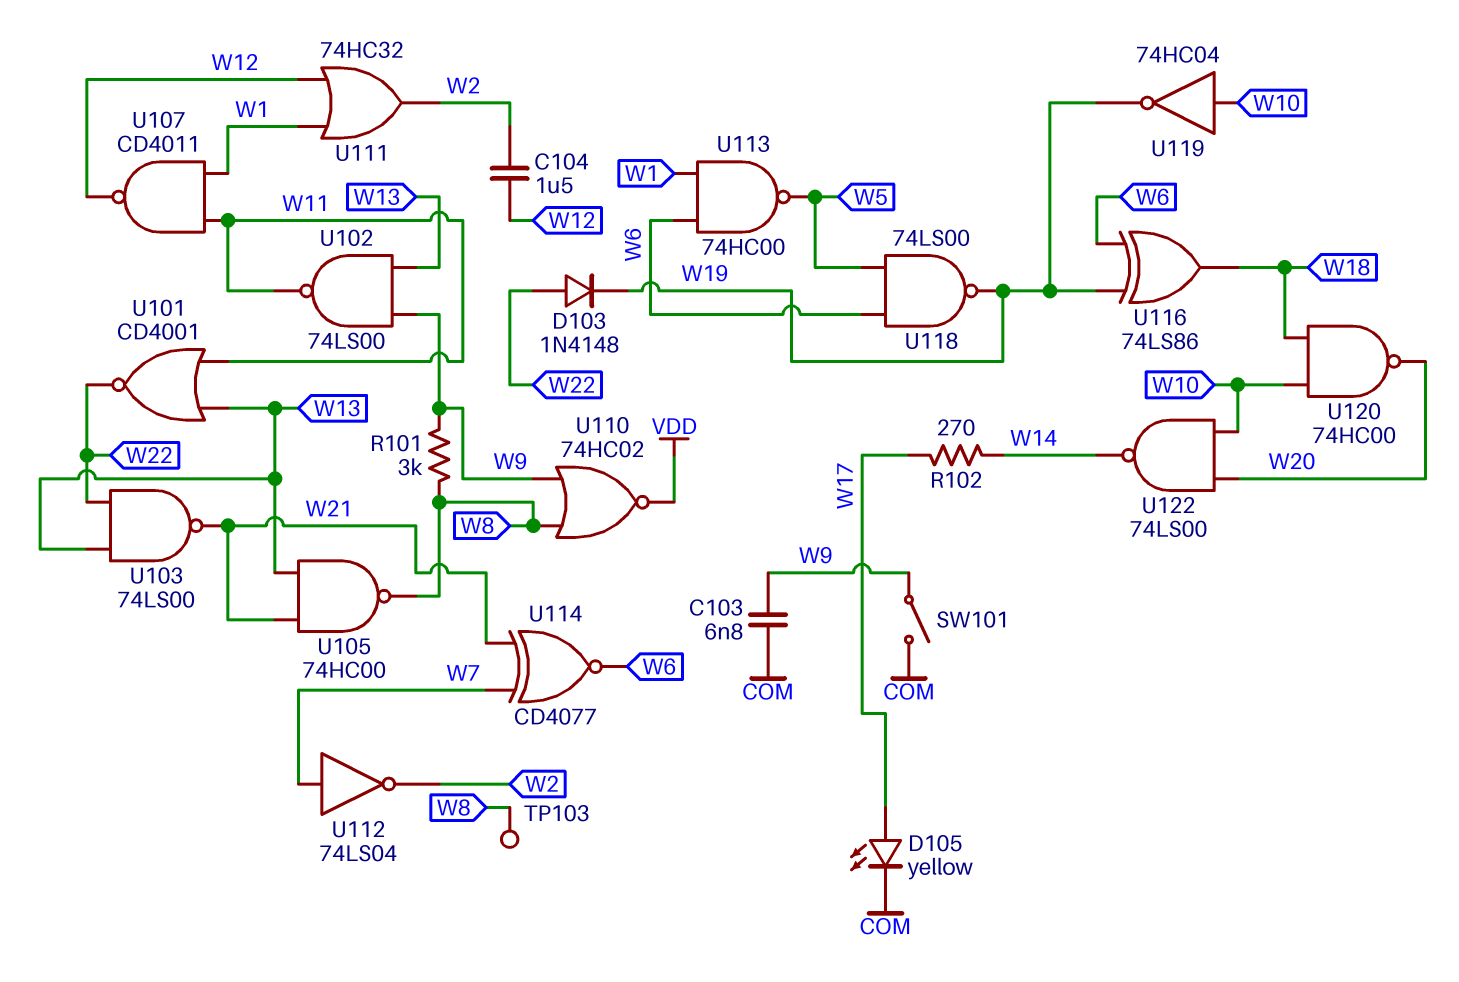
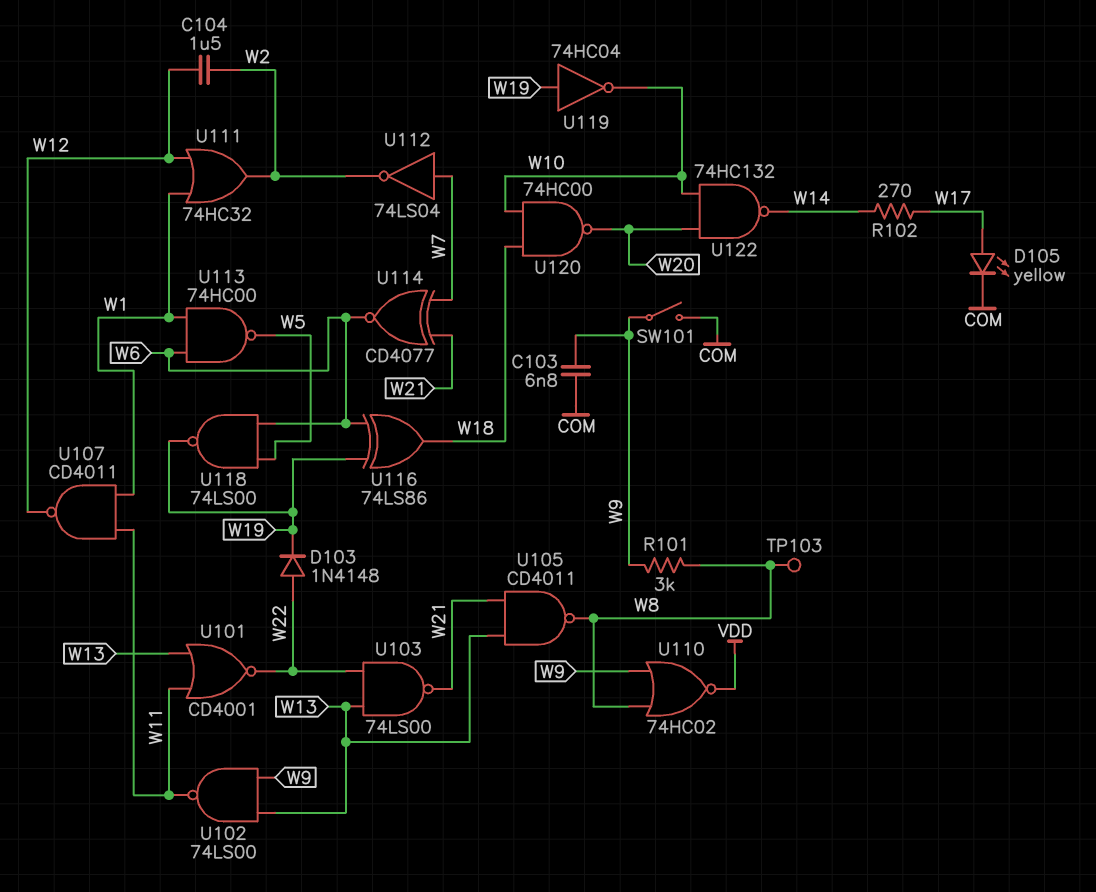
U105: NAND 74HC00 (in W13, in W21, out W8) -> NAND CD4011 (in W13, in W21, out W8)
U119: NOT 74HC04 (in W10, out W19) -> NOT 74HC04 (in W19, out W10)
U122: NAND 74LS00 (in W10, in W20, out W14) -> NAND 74HC132 (in W10, in W20, out W14)

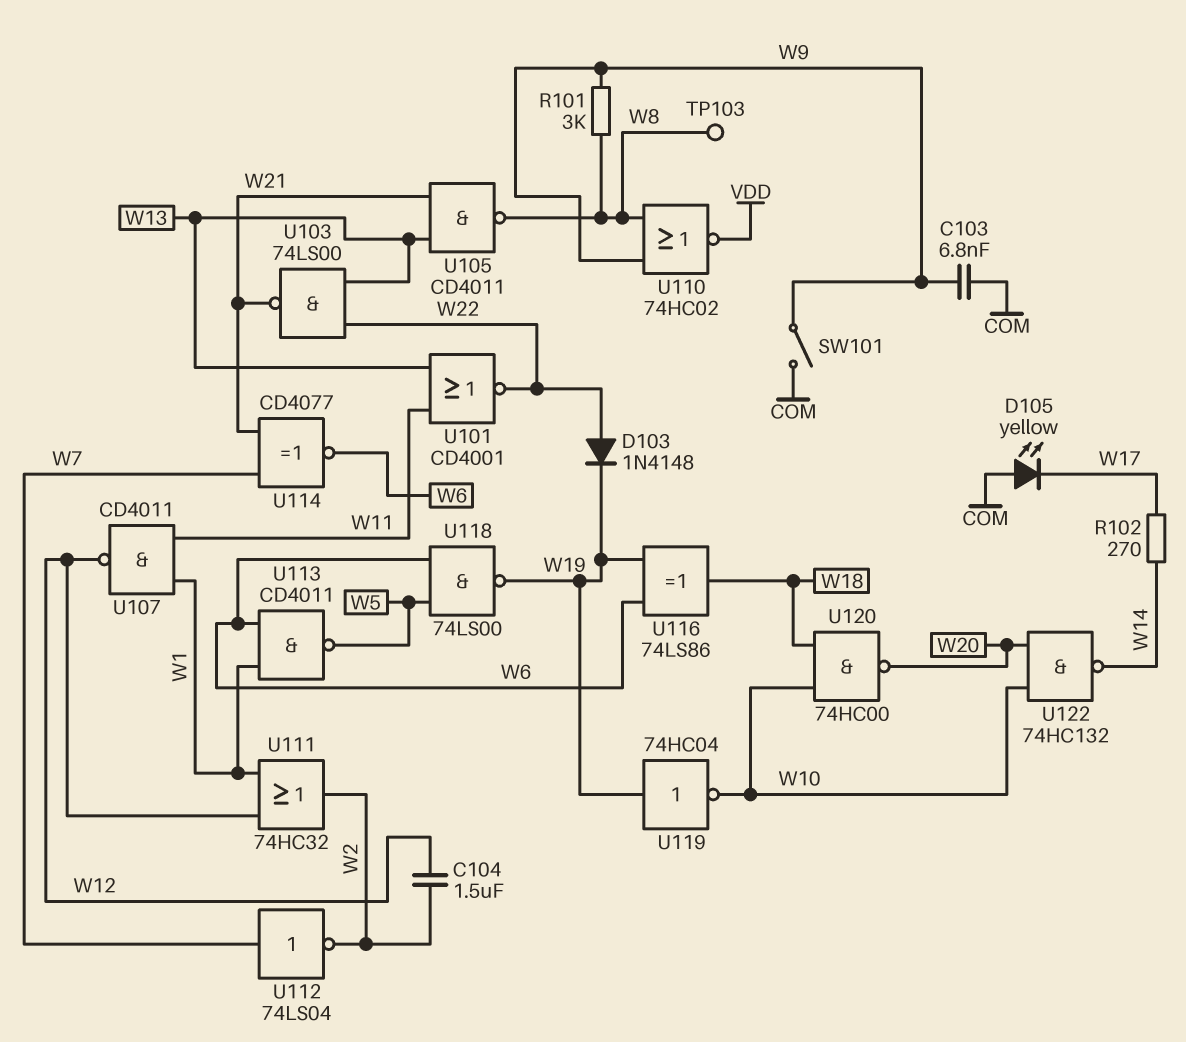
D105: LED yellow (A W17, K COM) -> LED yellow (A COM, K W17)
U102: NAND 74LS00 (in W9, in W13, out W11) -> none
U113: NAND 74HC00 (in W1, in W6, out W5) -> NAND CD4011 (in W1, in W6, out W5)

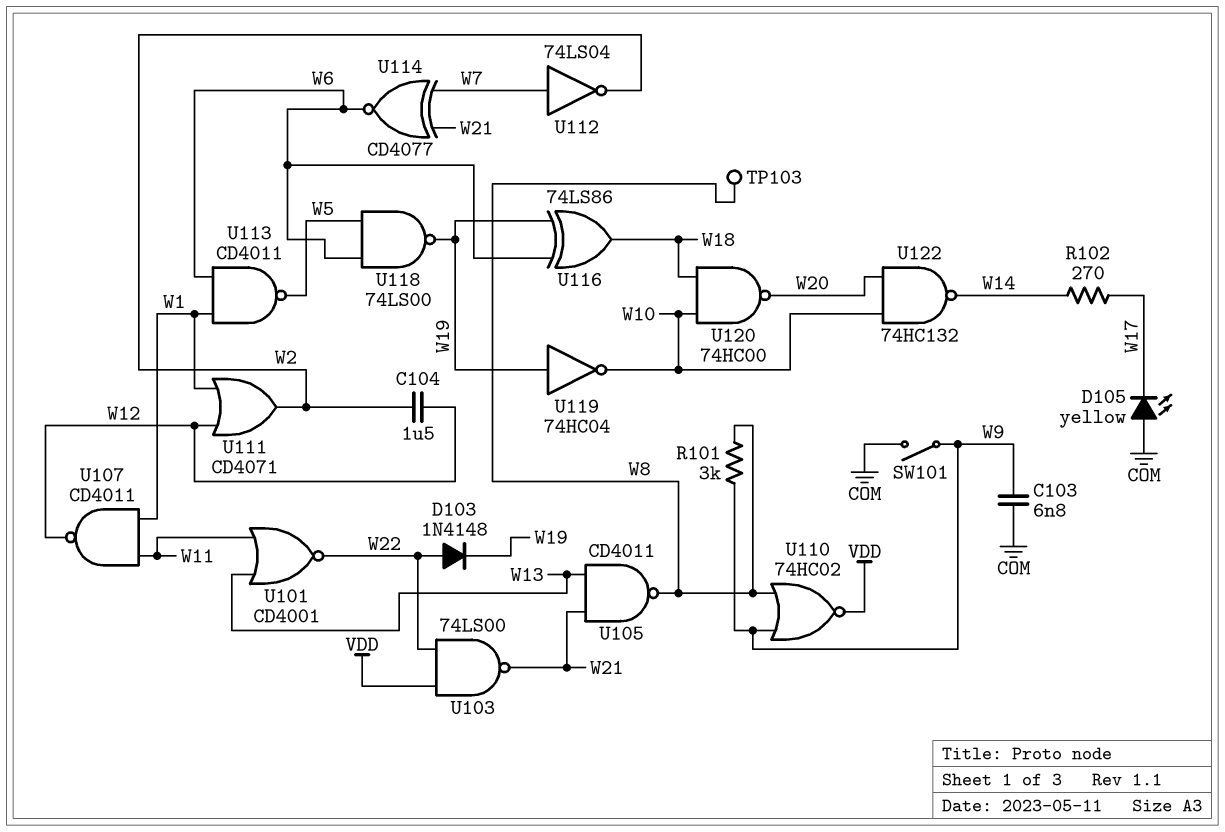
U103: NAND 74LS00 (in W13, in W22, out W21) -> NAND 74LS00 (in VDD, in W22, out W21)
U111: OR 74HC32 (in W1, in W12, out W2) -> OR CD4071 (in W1, in W12, out W2)

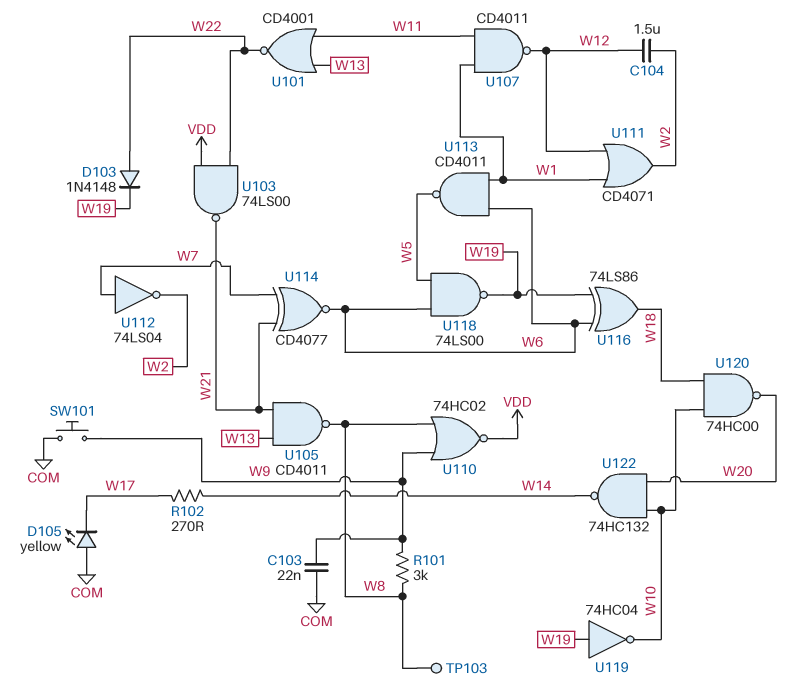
C103: 6.8nF (COM, W9) -> 22nF (COM, W9)
SW101: switch (COM, W9) -> button (COM, W9)

